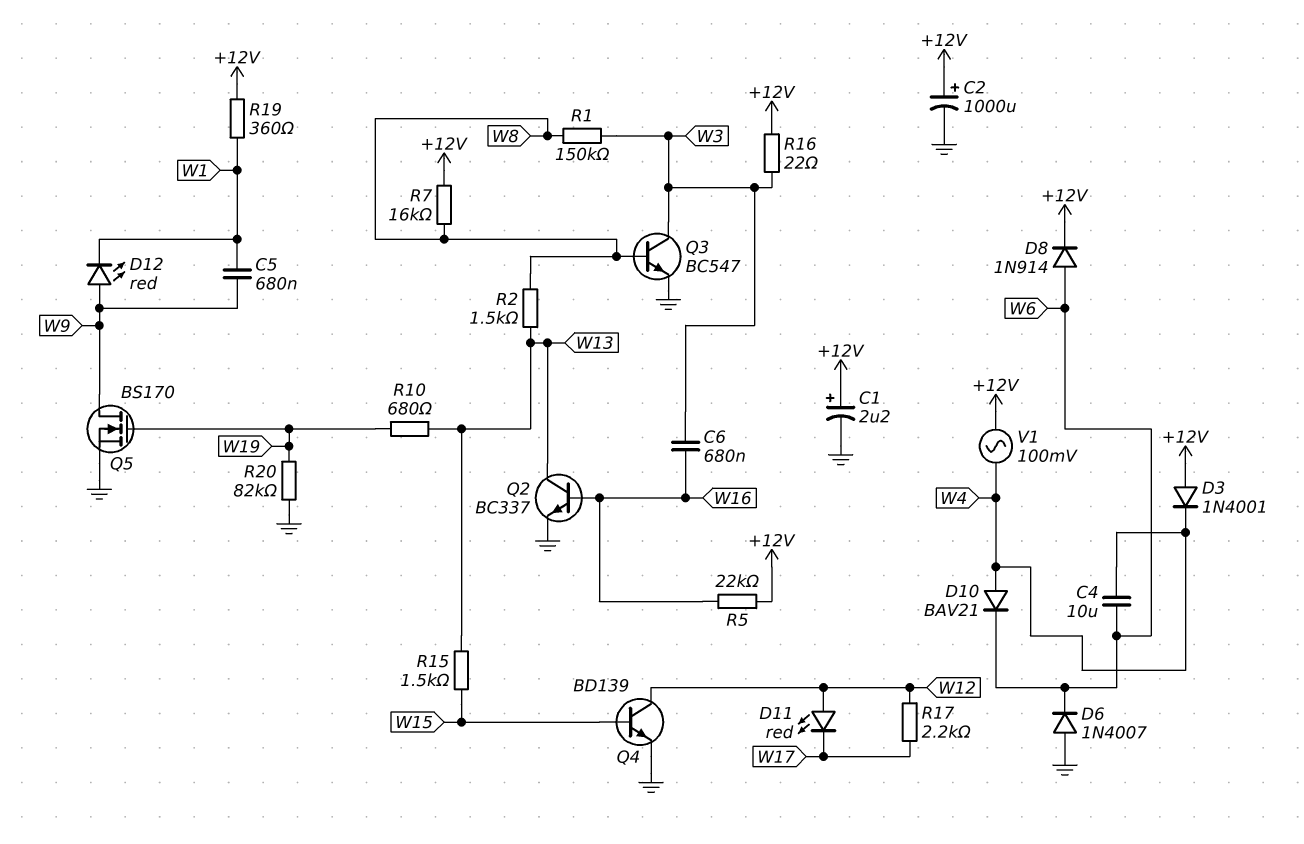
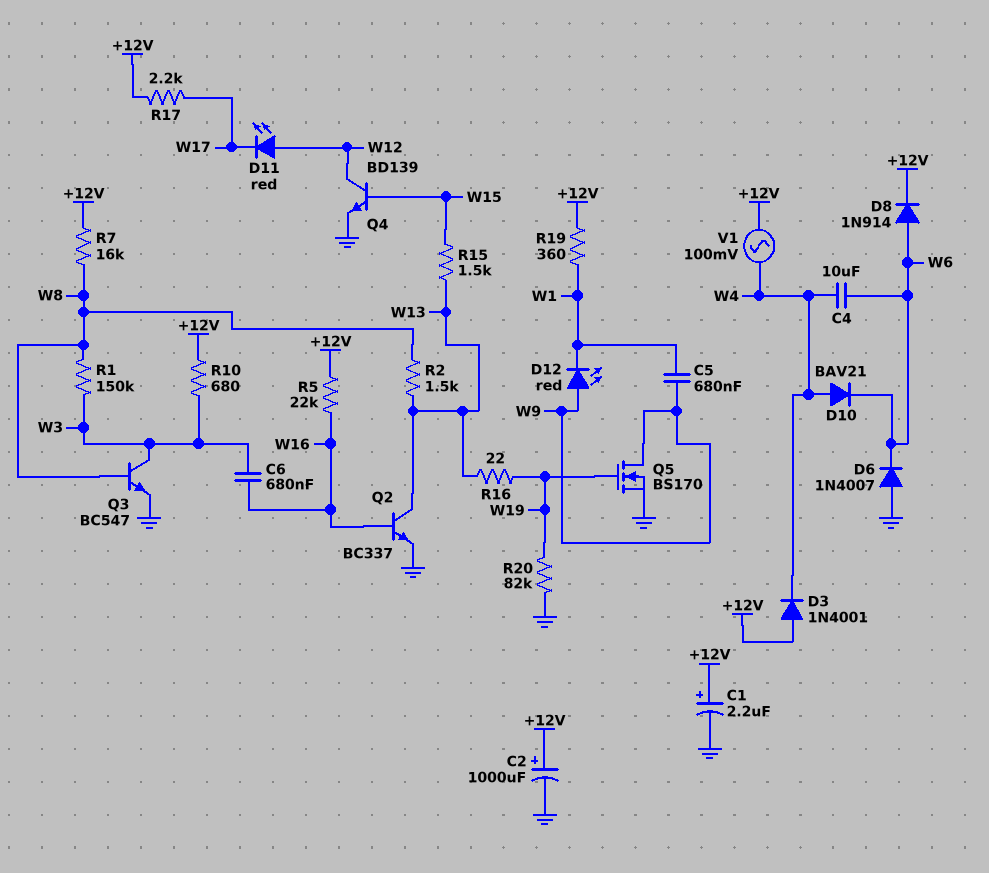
R10: 680 (W13, W19) -> 680 (+12V, W3)
R16: 22 (+12V, W3) -> 22 (W13, W19)
R17: 2.2k (W12, W17) -> 2.2k (+12V, W17)

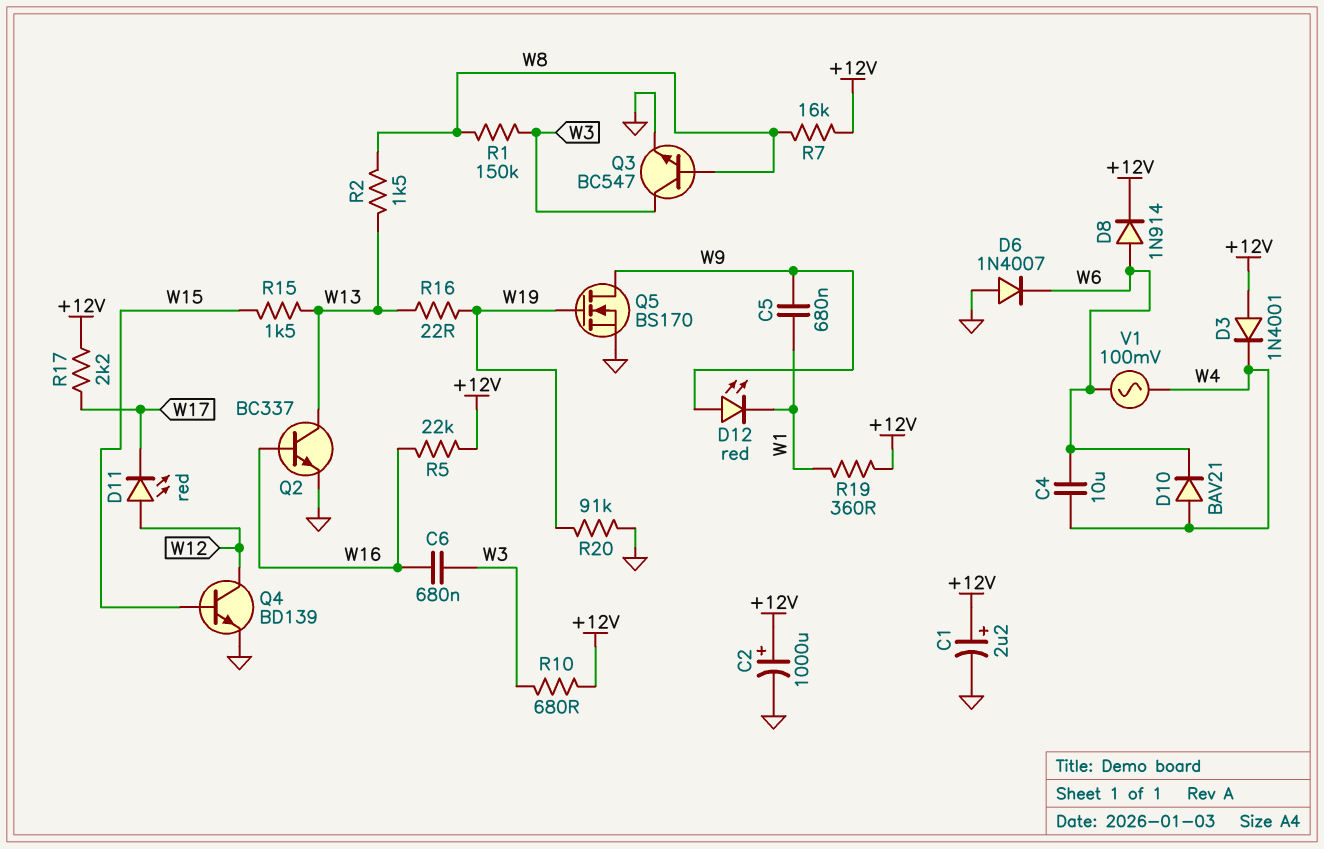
R20: 82k (GND, W19) -> 91k (GND, W19)
V1: AC 100mV (+12V, W4) -> AC 100mV (W4, W6)

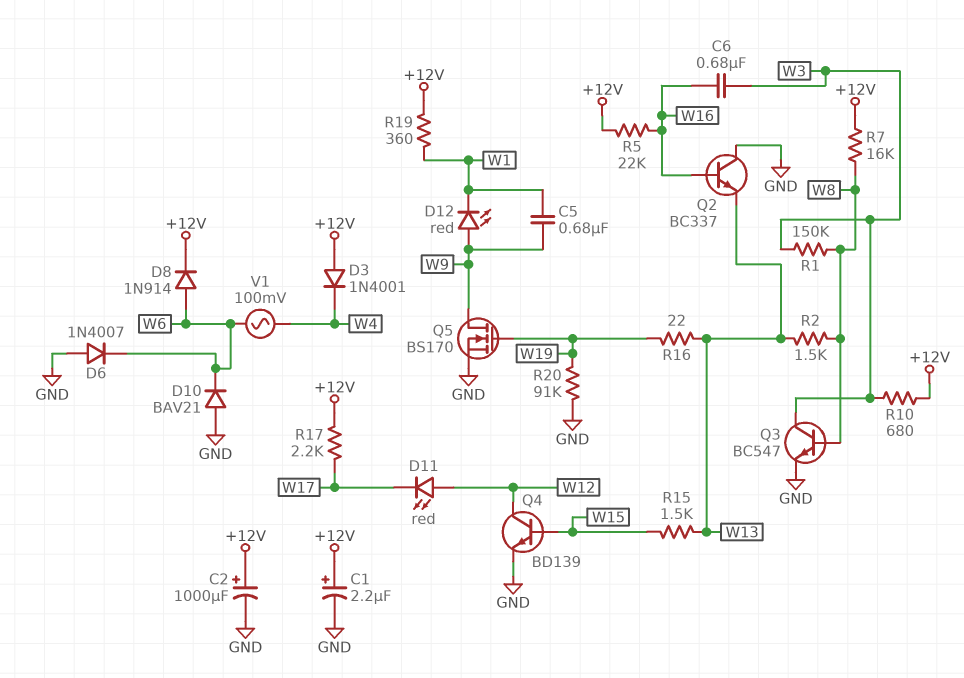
C4: 10uF (W4, W6) -> none
D10: diode BAV21 (A W4, K W6) -> diode BAV21 (A GND, K W6)
Q2: NPN BC337 (B W16, C W13, E GND) -> NPN BC337 (B W16, C GND, E W13)

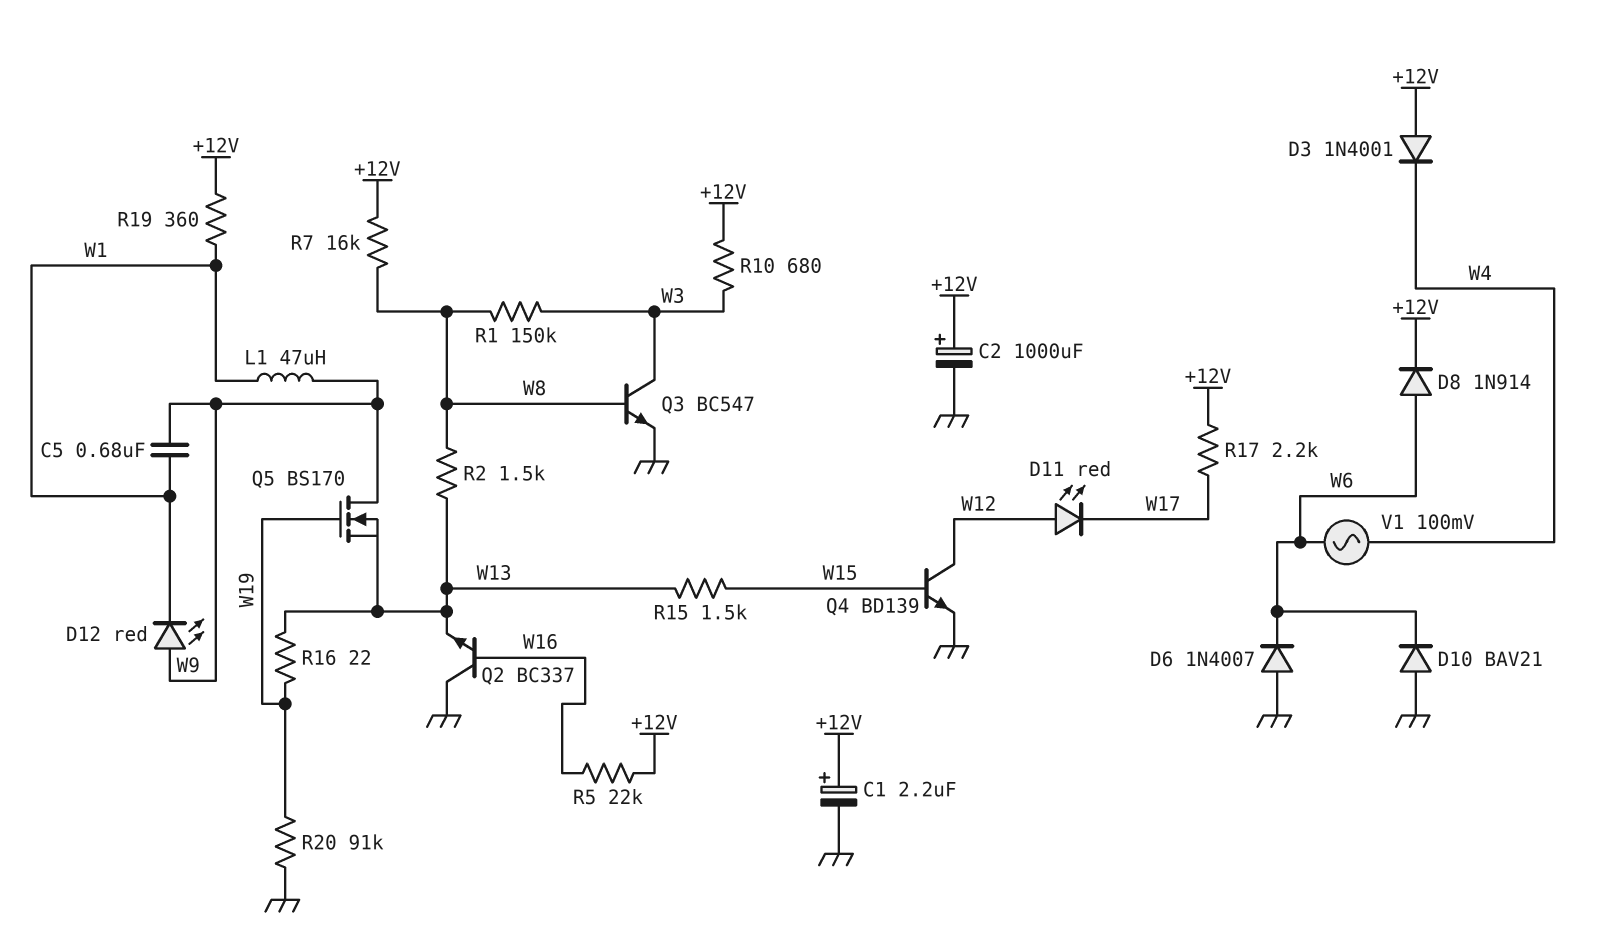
C6: 680nF (W3, W16) -> none
L1: none -> 47uH (W1, W9)
Q5: NMOS BS170 (G W19, D W9, S GND) -> NMOS BS170 (G W19, D W9, S W13)

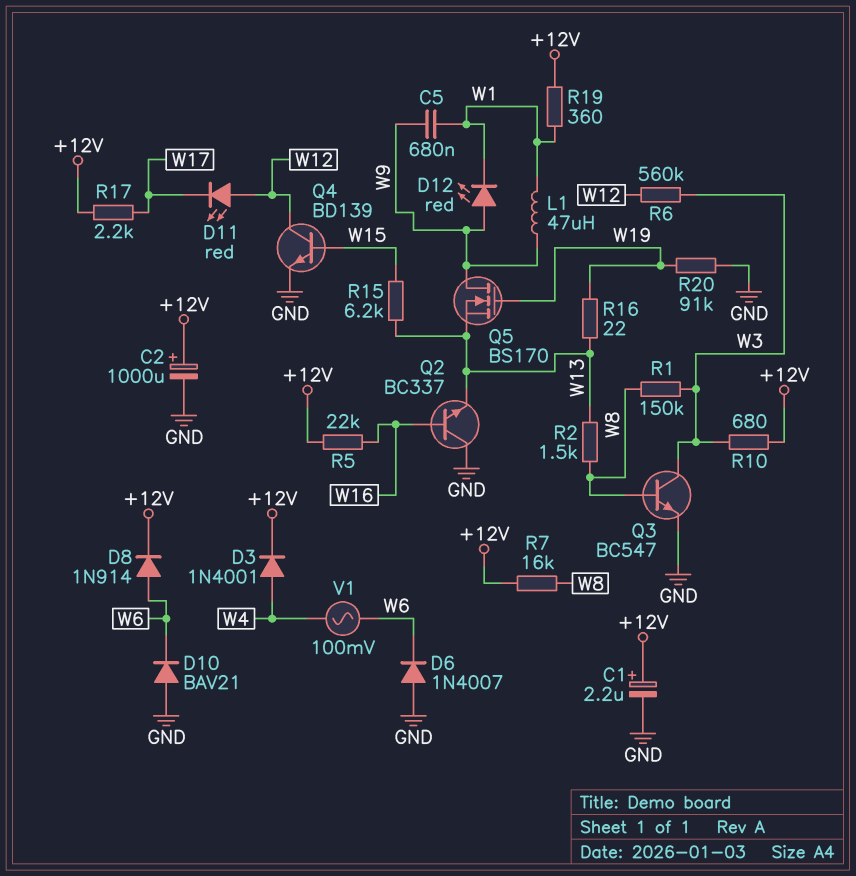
D3: diode 1N4001 (A +12V, K W4) -> diode 1N4001 (A W4, K +12V)
R6: none -> 560k (W3, W12)
R15: 1.5k (W13, W15) -> 6.2k (W13, W15)

